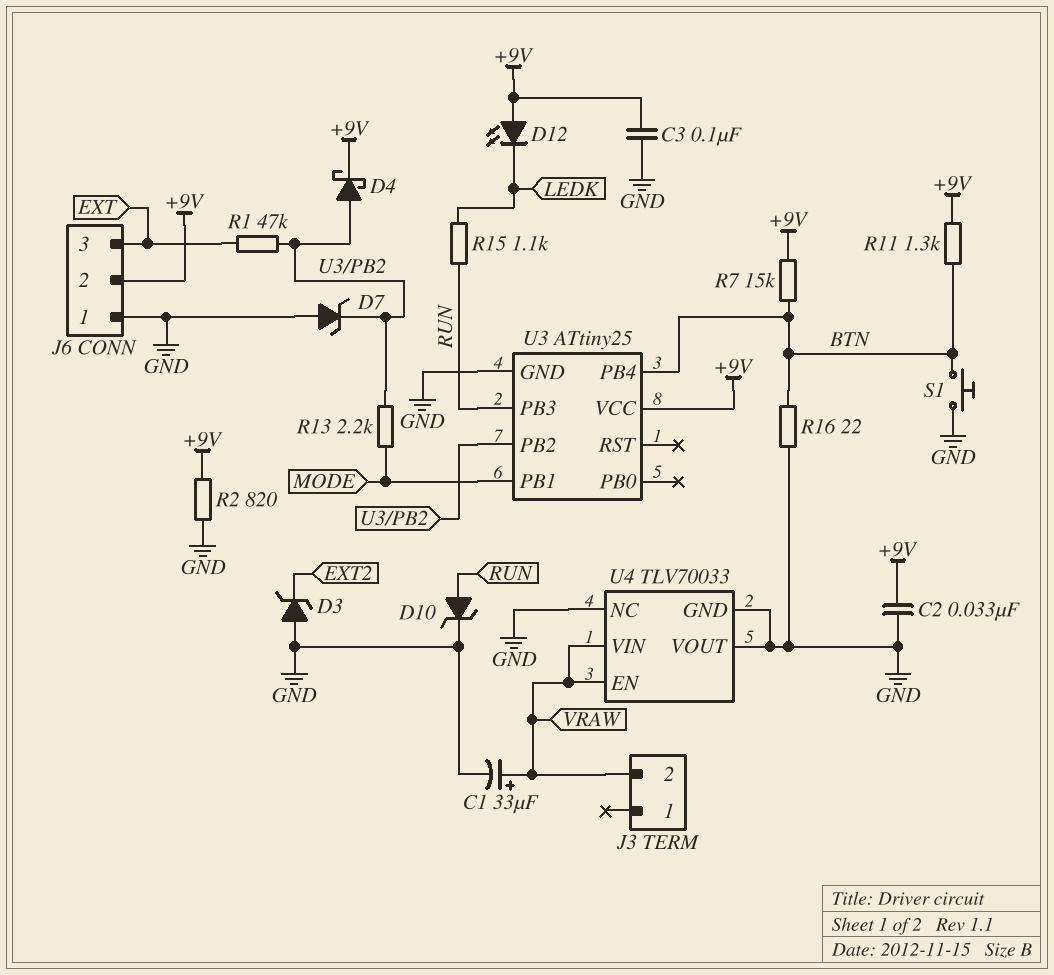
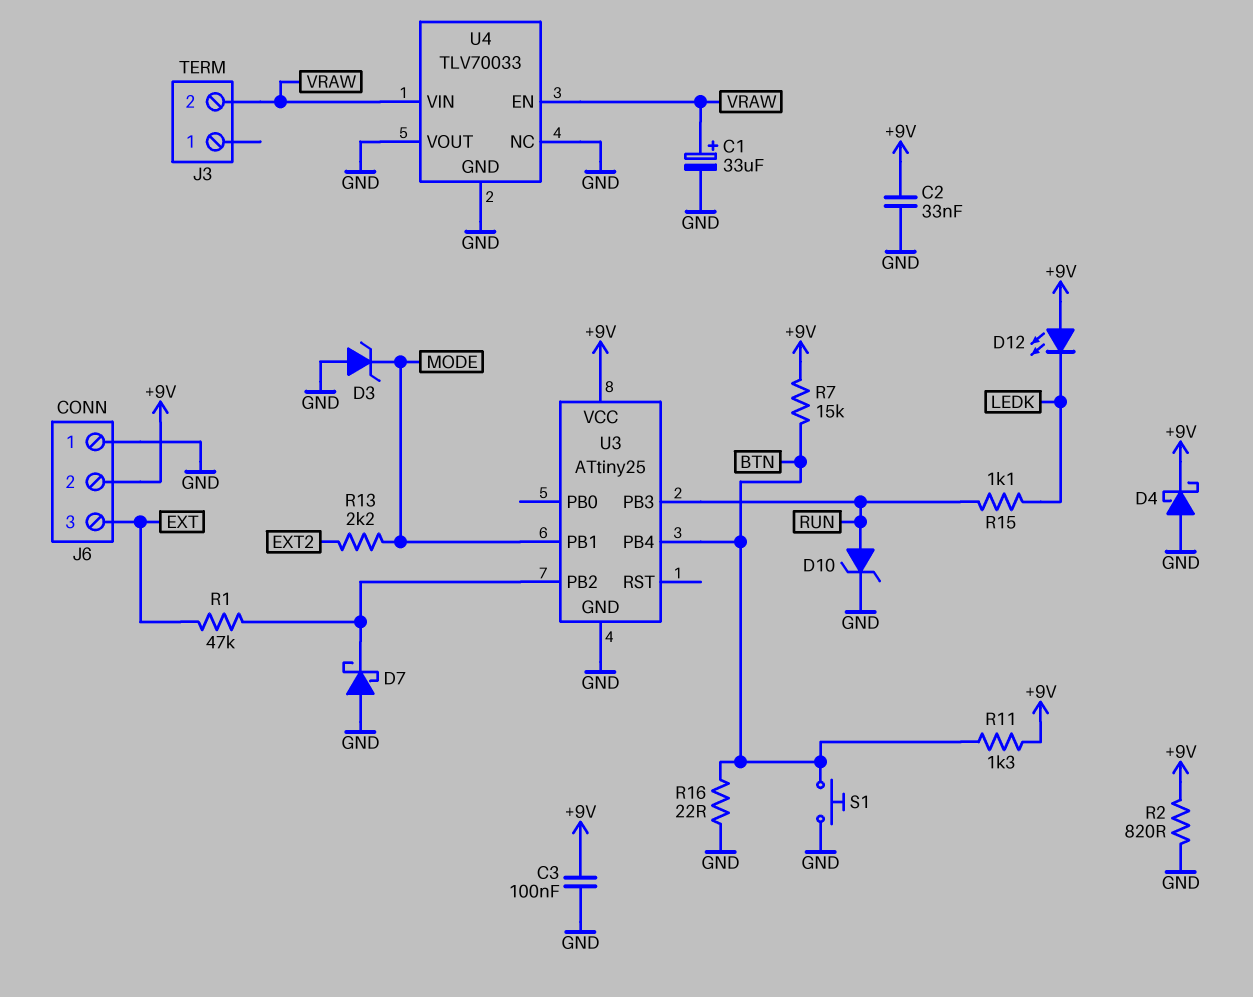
D3: zener (A GND, K EXT2) -> zener (A GND, K MODE)
D4: schottky (A U3/PB2, K +9V) -> schottky (A GND, K +9V)
D7: zener (A GND, K U3/PB2) -> schottky (A GND, K U3/PB2)
R13: 2.2k (MODE, U3/PB2) -> 2.2k (EXT2, MODE)

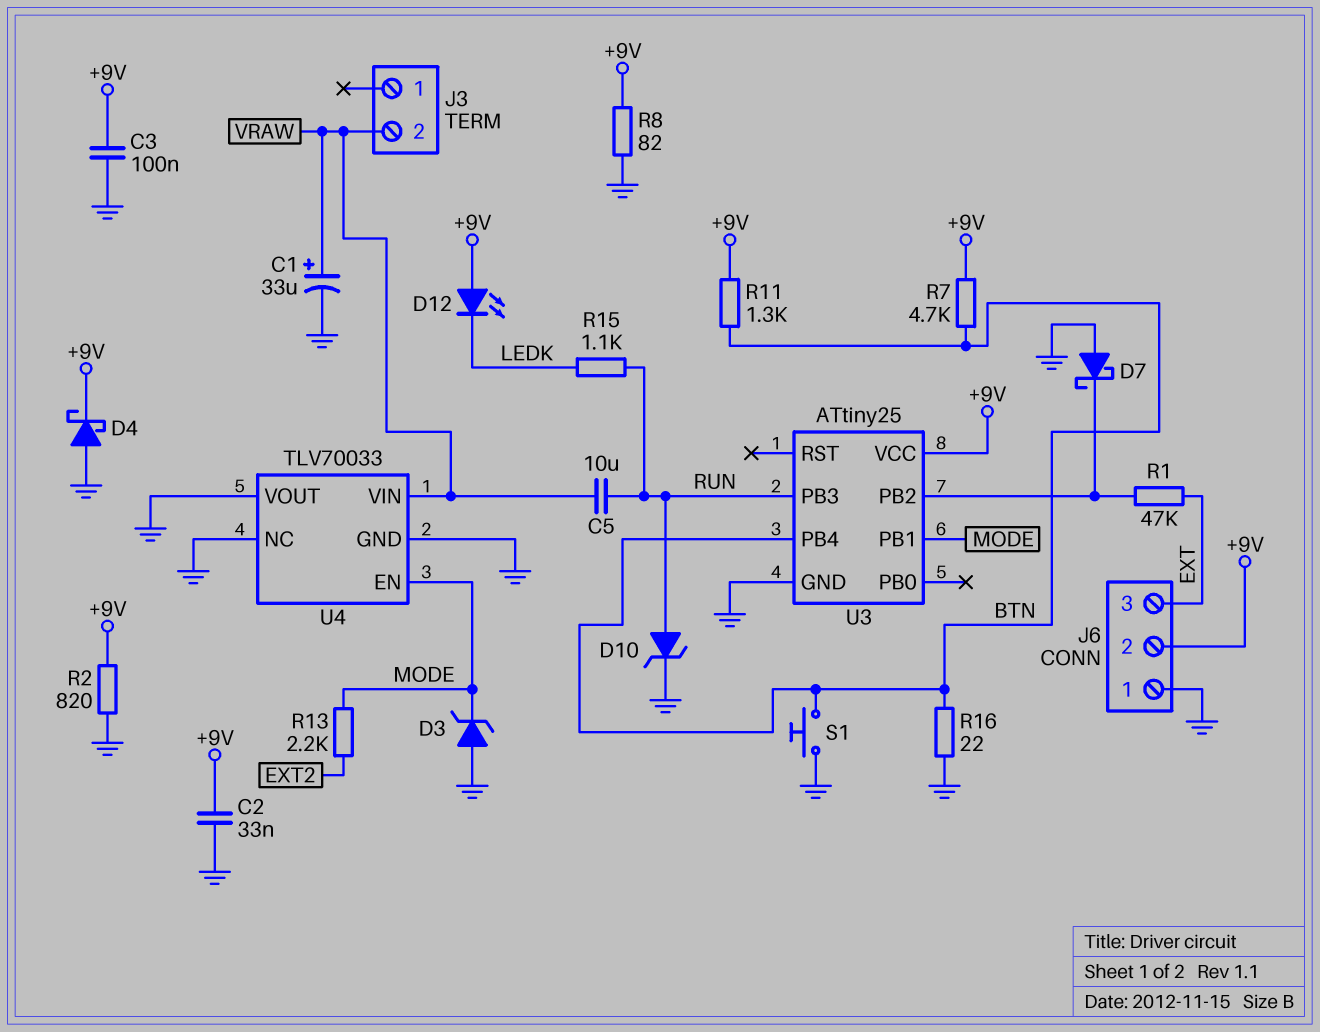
C5: none -> 10uF (RUN, VRAW)
R7: 15k (+9V, BTN) -> 4.7k (+9V, BTN)
R8: none -> 82 (+9V, GND)
U4 pin EN: VRAW -> MODE

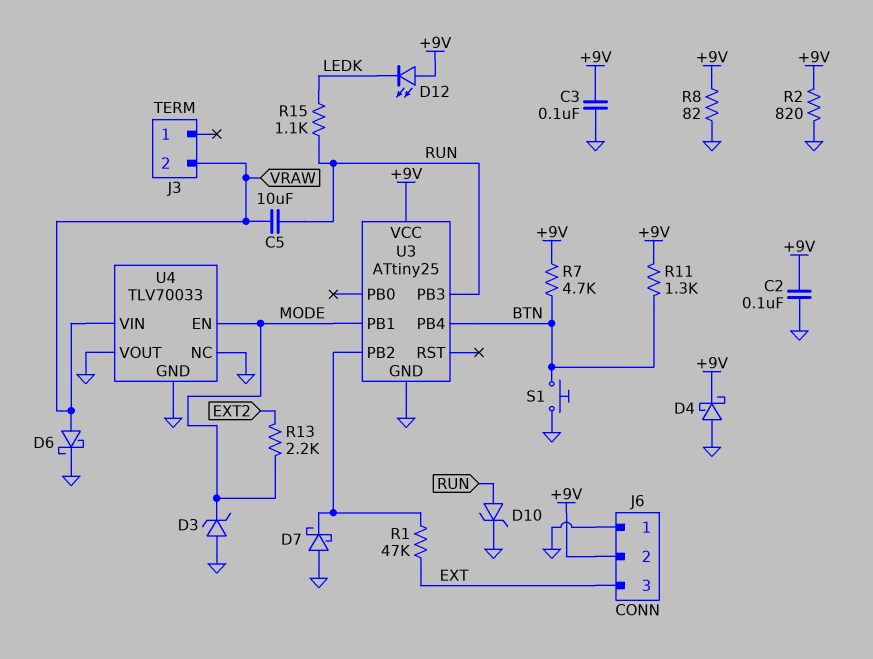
C1: 33uF (plus VRAW, minus GND) -> none
C2: 33nF (+9V, GND) -> 100nF (+9V, GND)
D6: none -> schottky (A VRAW, K GND)
R16: 22 (BTN, GND) -> none

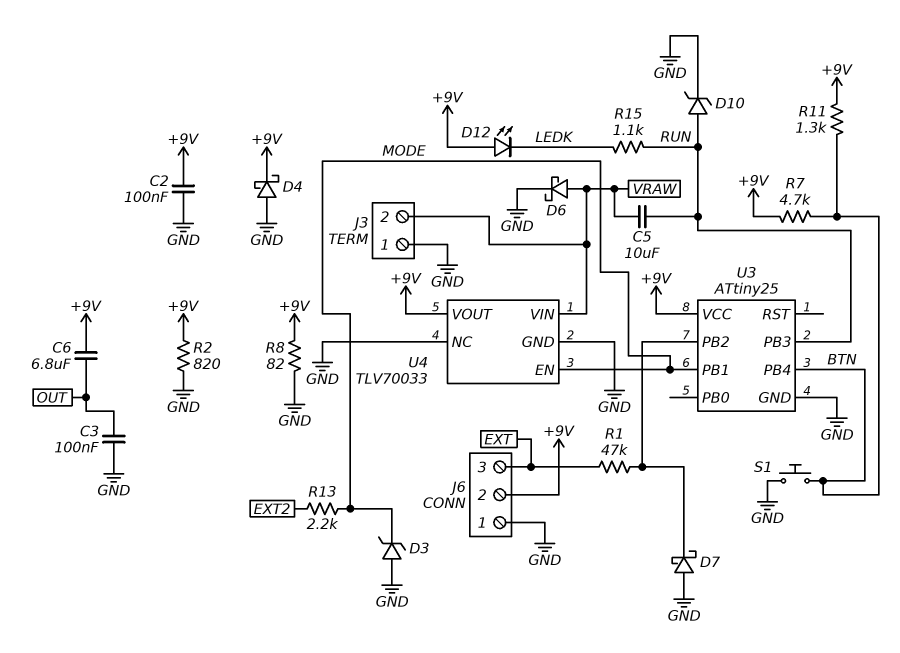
C3: 100nF (+9V, GND) -> 100nF (GND, OUT)
C6: none -> 6.8uF (+9V, OUT)
J3 pin 1: none -> GND
U4 pin VOUT: GND -> +9V

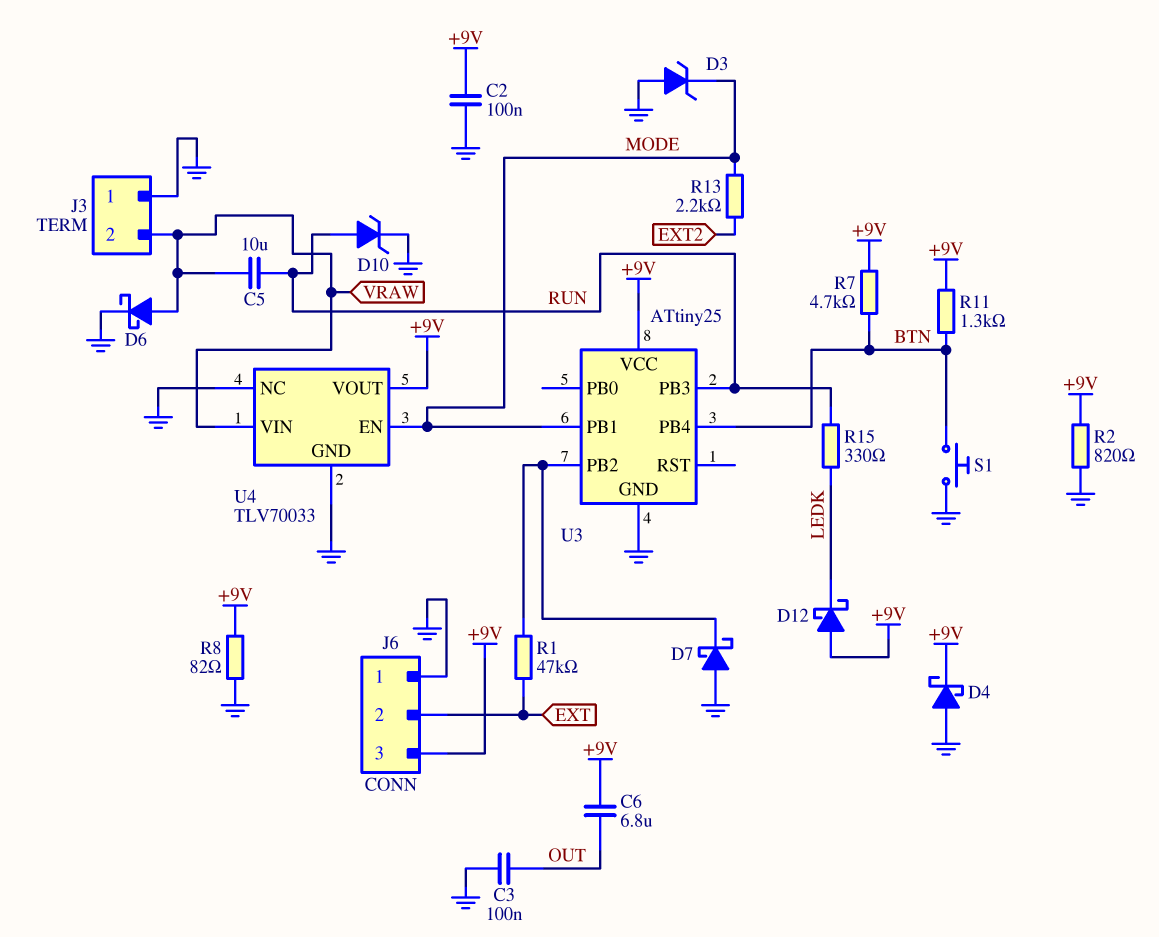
D12: LED (A +9V, K LEDK) -> schottky (A +9V, K LEDK)
J6 pin 2: +9V -> EXT
J6 pin 3: EXT -> +9V
R15: 1.1k (LEDK, RUN) -> 330 (LEDK, RUN)

